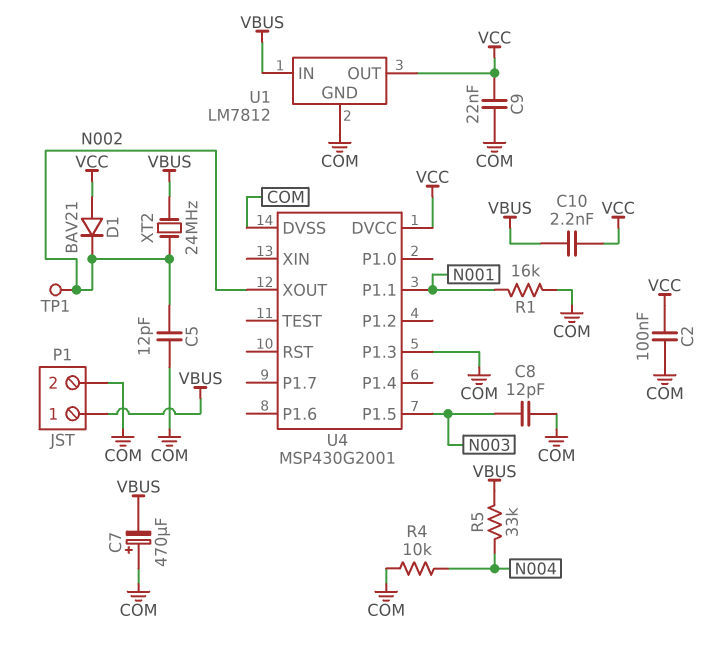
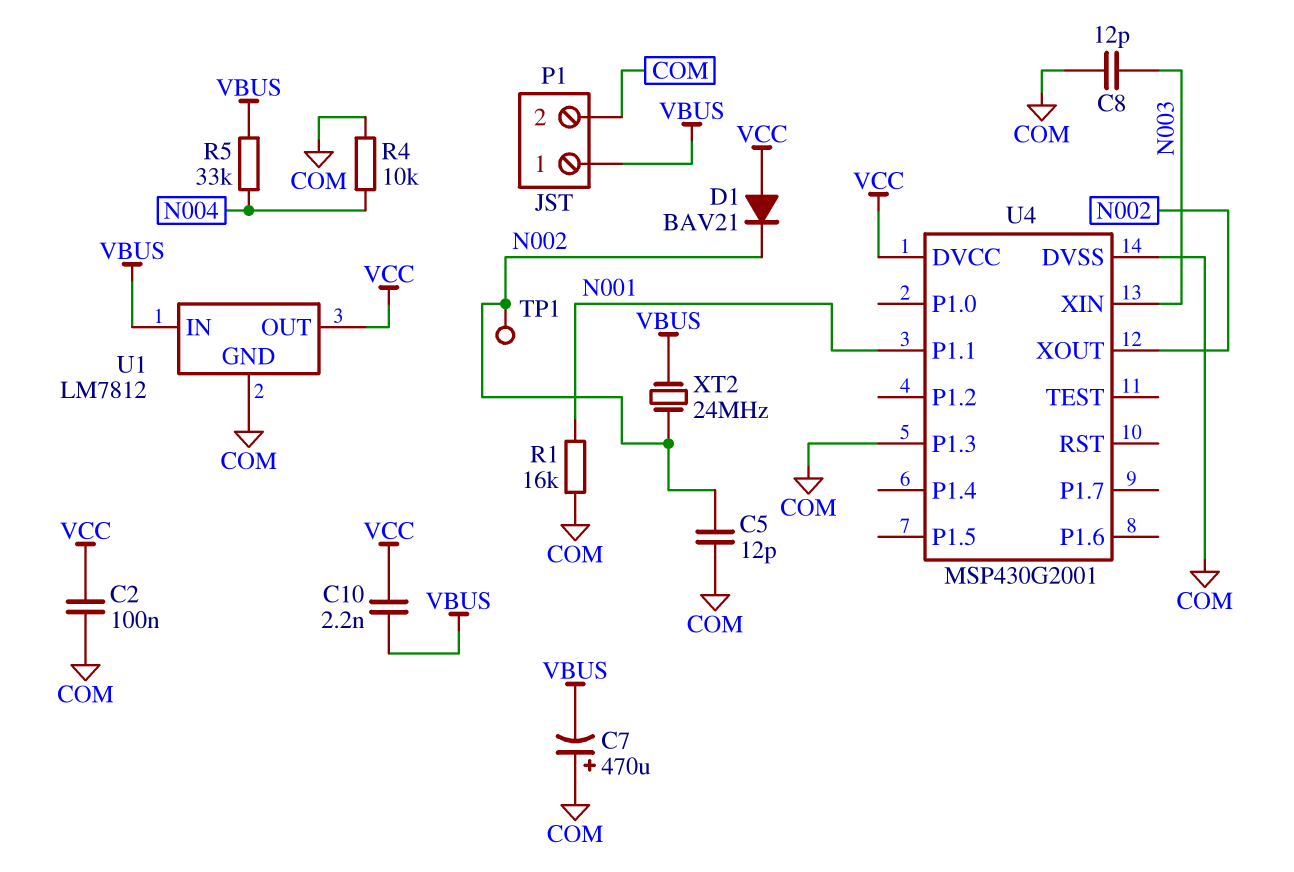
C9: 22nF (COM, VCC) -> none
U4 pin P1.5: N003 -> none
U4 pin XIN: none -> N003

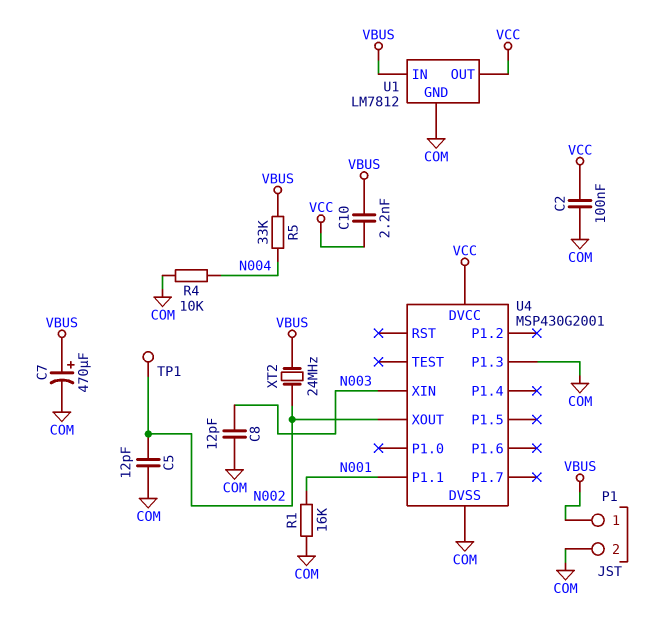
C7: 470uF (plus COM, minus VBUS) -> 470uF (plus VBUS, minus COM)
D1: diode BAV21 (A VCC, K N002) -> none

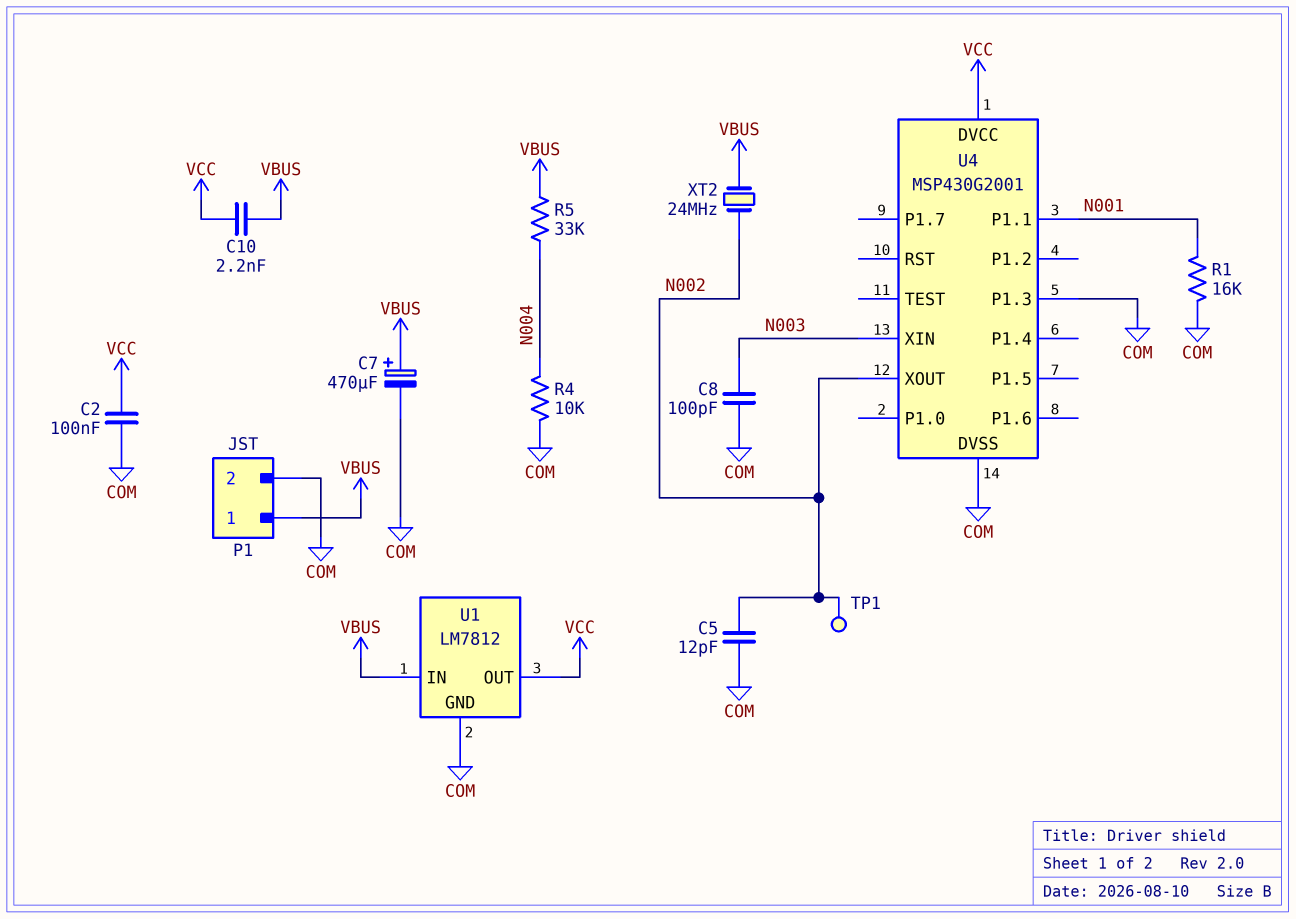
C8: 12pF (COM, N003) -> 100pF (COM, N003)

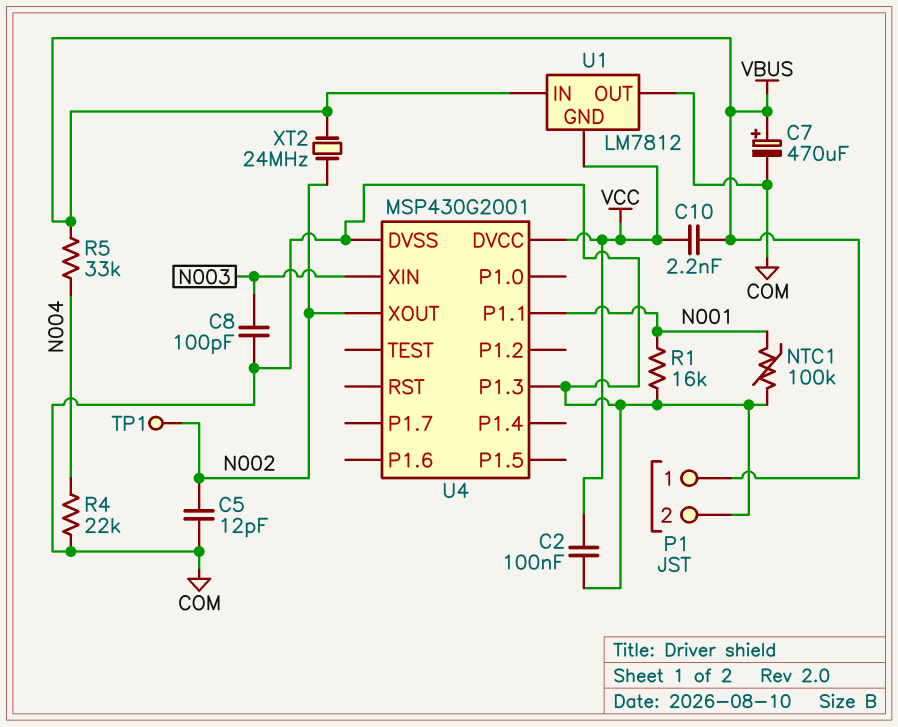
NTC1: none -> 100k (COM, N001)
R4: 10k (COM, N004) -> 22k (COM, N004)
U1 pin GND: COM -> VCC
U1 pin OUT: VCC -> COM

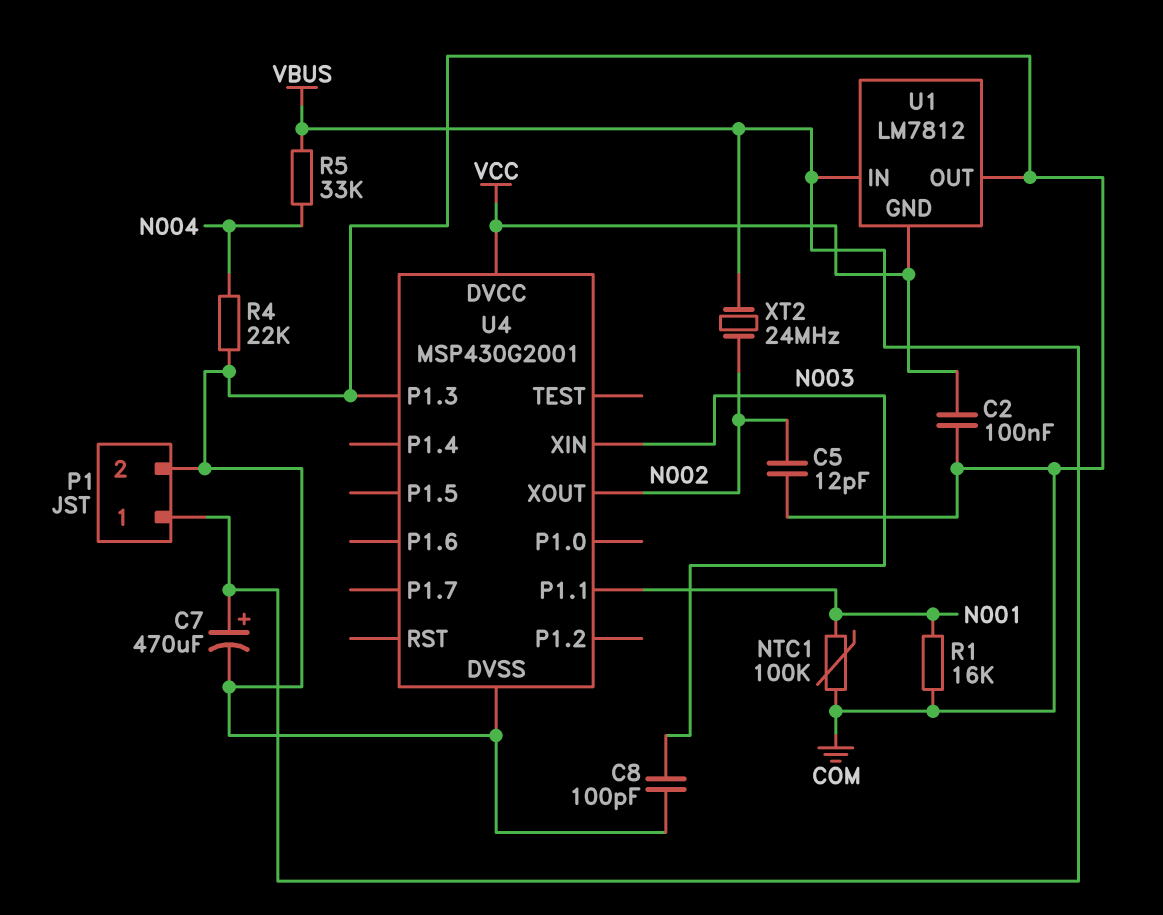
C10: 2.2nF (VBUS, VCC) -> none
TP1: test point (N002) -> none

